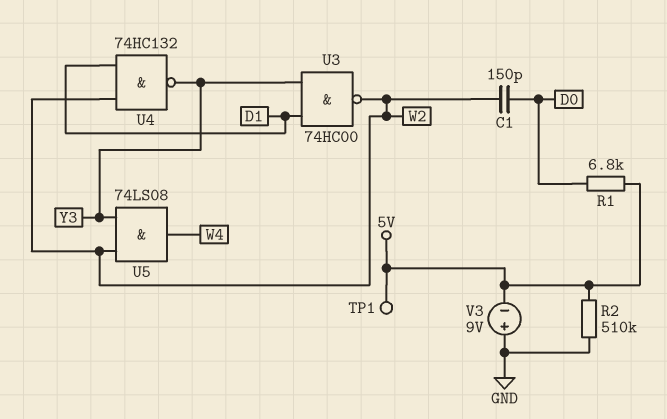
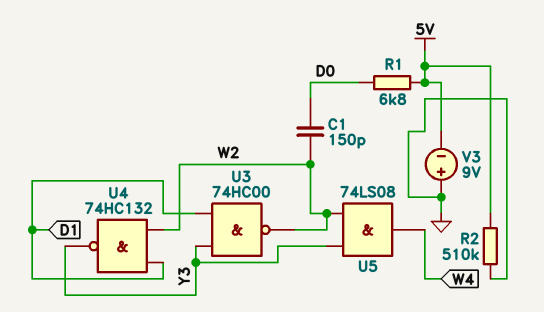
TP1: test point (5V) -> none

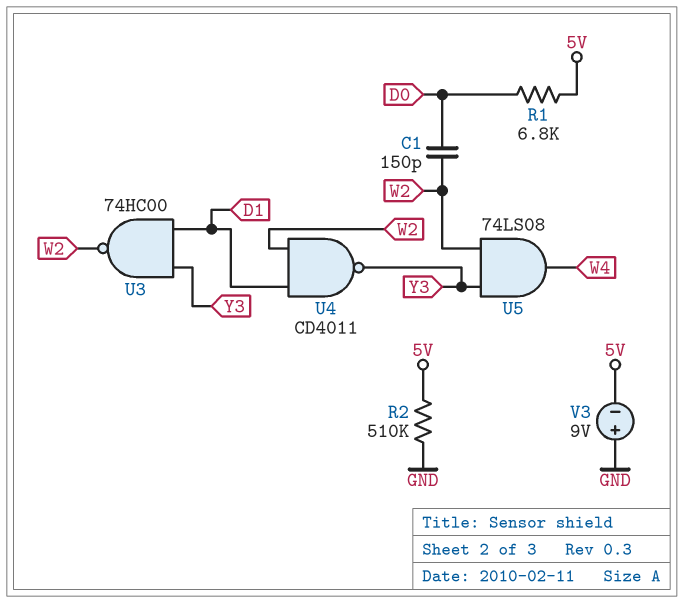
U4: NAND 74HC132 (in D1, in W2, out Y3) -> NAND CD4011 (in D1, in W2, out Y3)

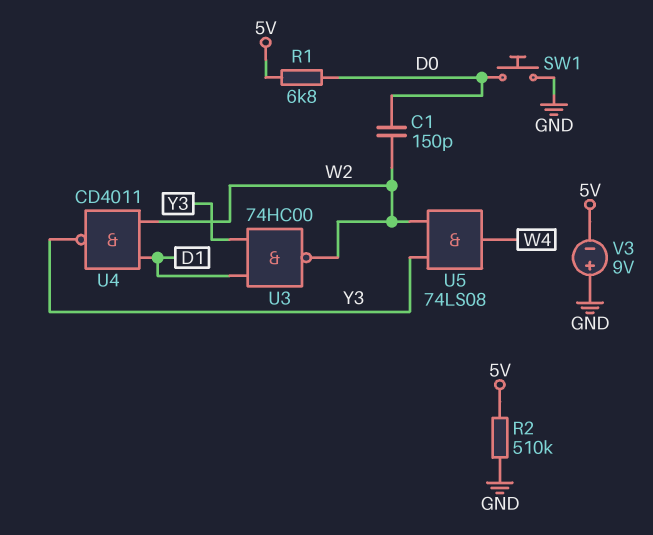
SW1: none -> button (D0, GND)

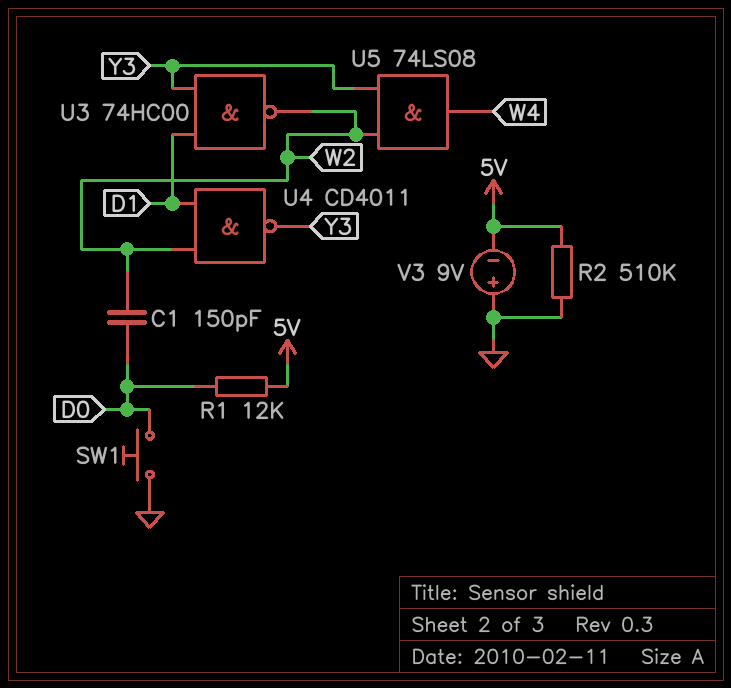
R1: 6.8k (5V, D0) -> 12k (5V, D0)

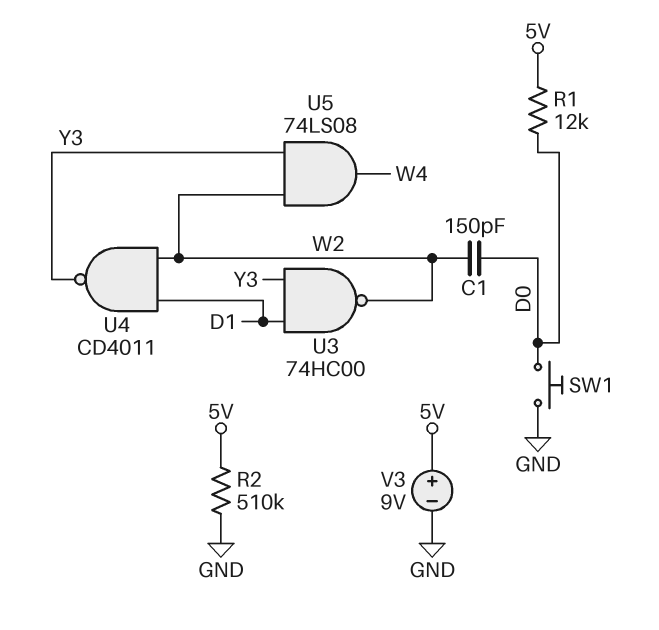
V3: 9V (plus GND, minus 5V) -> 9V (plus 5V, minus GND)

